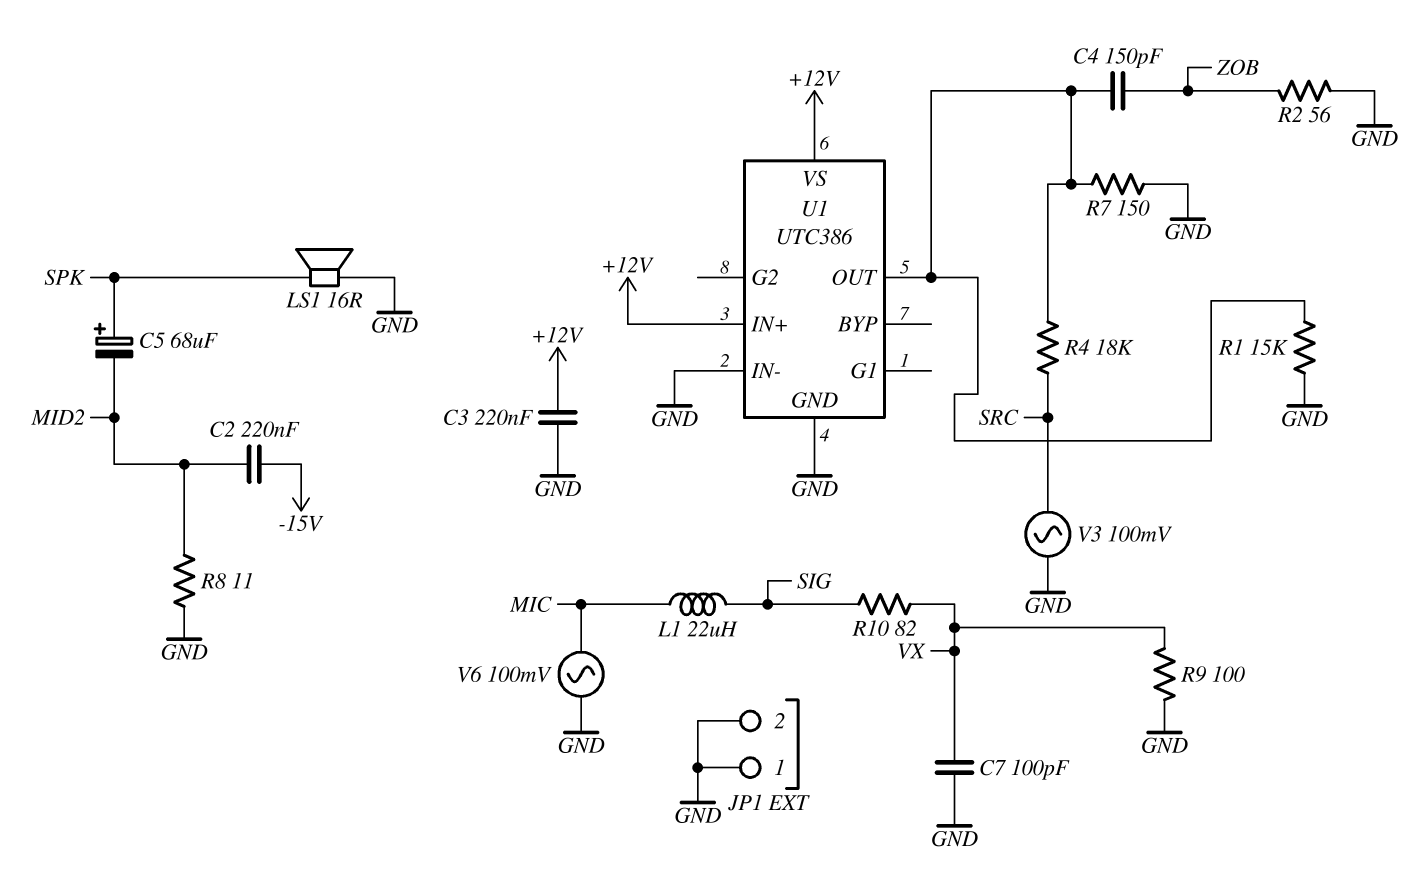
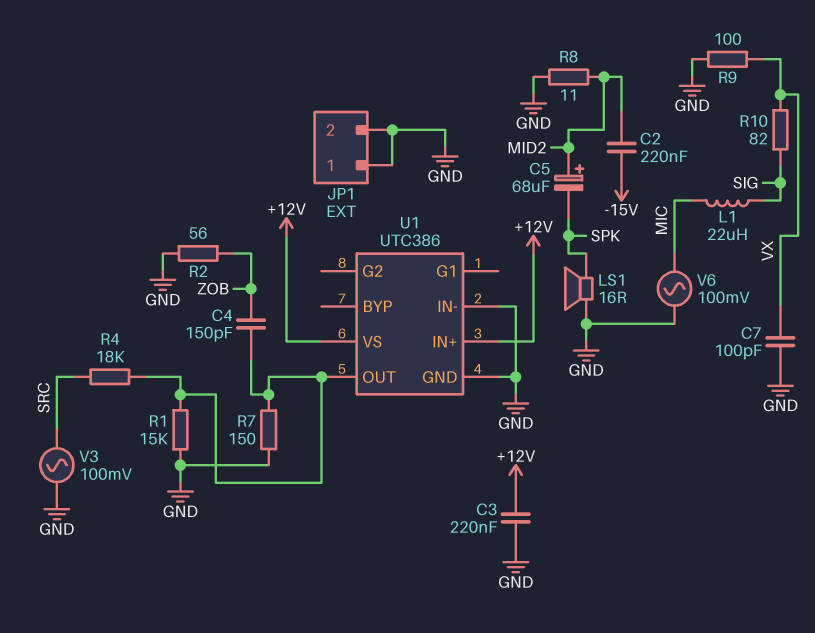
C5: 68uF (plus SPK, minus MID2) -> 68uF (plus MID2, minus SPK)

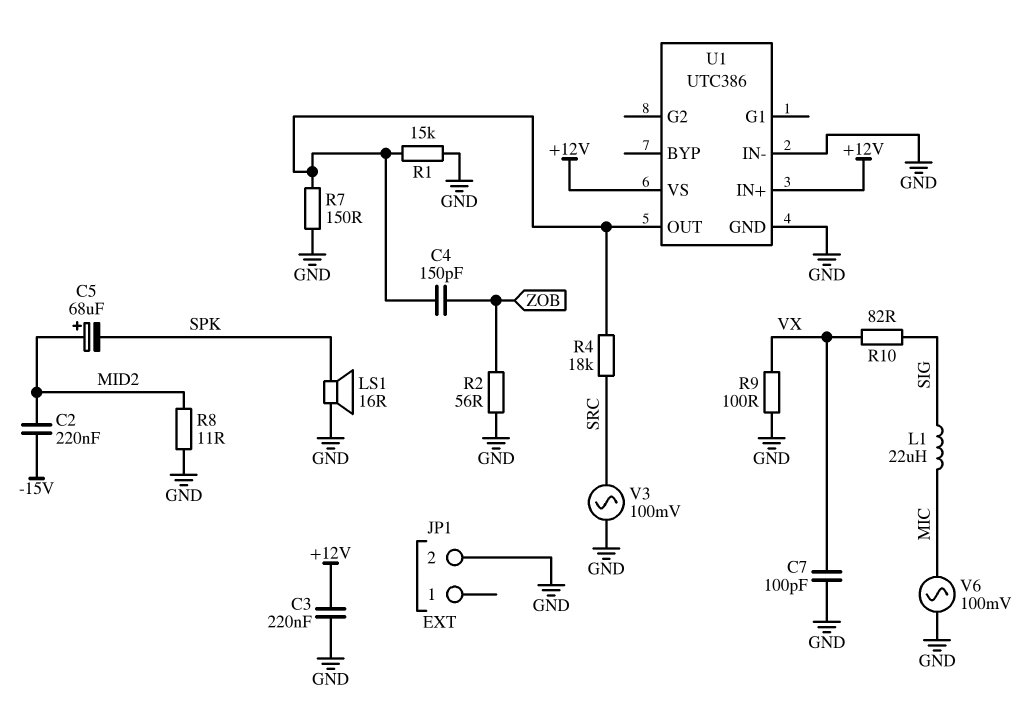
JP1 pin 1: GND -> none

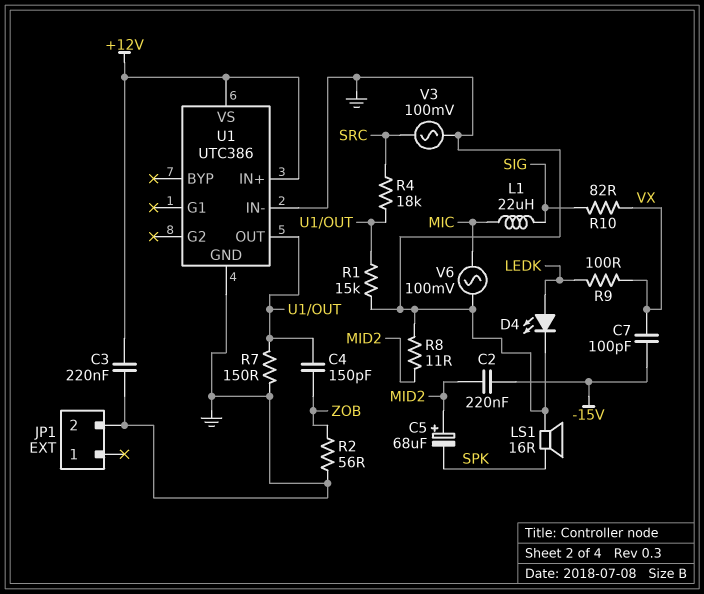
C7: 100pF (GND, VX) -> 100pF (-15V, VX)
D4: none -> LED (A LEDK, K GND)
R9: 100 (GND, VX) -> 100 (LEDK, VX)

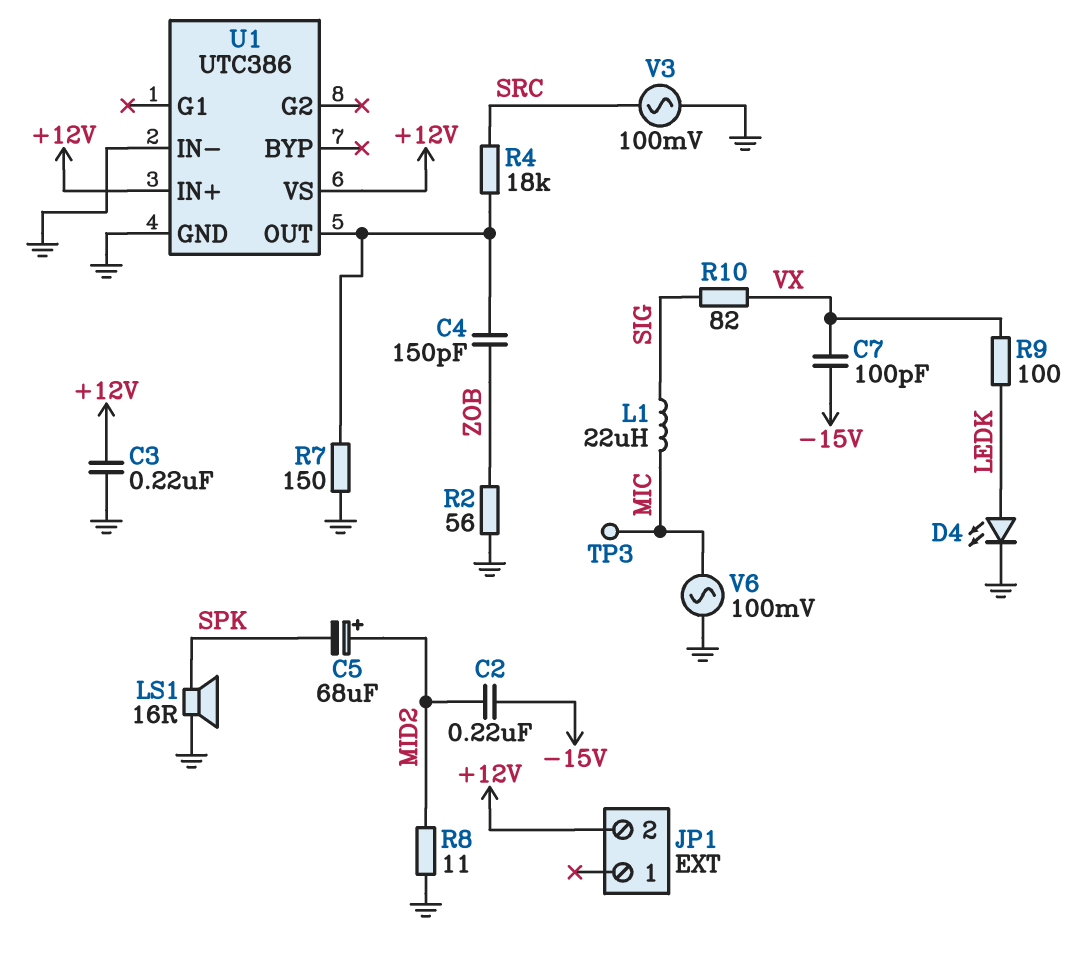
JP1 pin 2: GND -> +12V
R1: 15k (GND, U1/OUT) -> none
TP3: none -> test point (MIC)

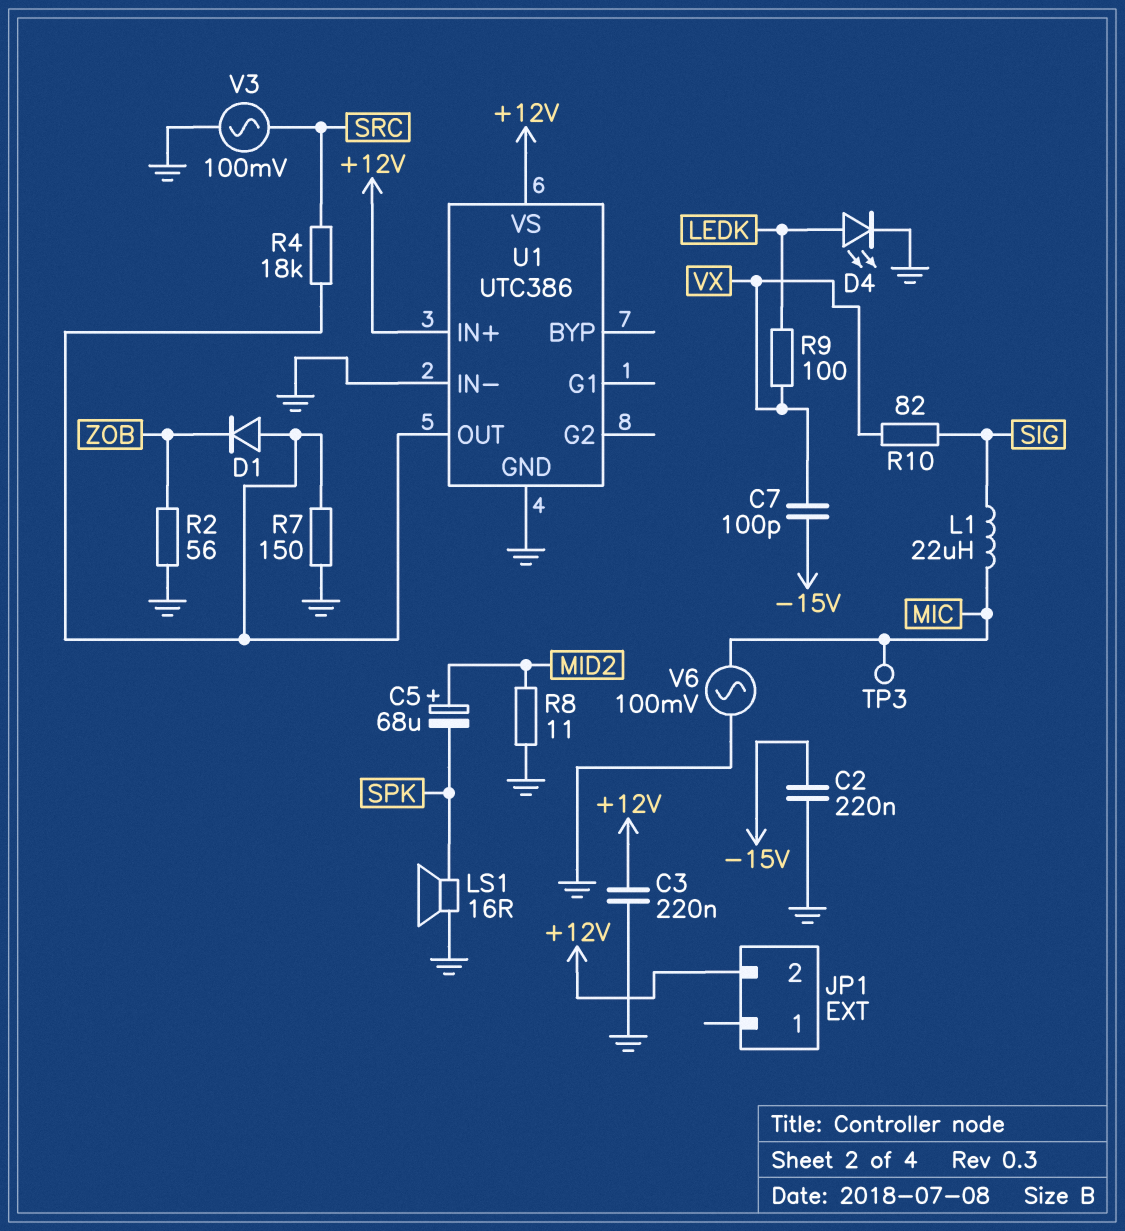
C2: 220nF (-15V, MID2) -> 220nF (-15V, GND)
C4: 150pF (U1/OUT, ZOB) -> none
D1: none -> diode (A U1/OUT, K ZOB)

